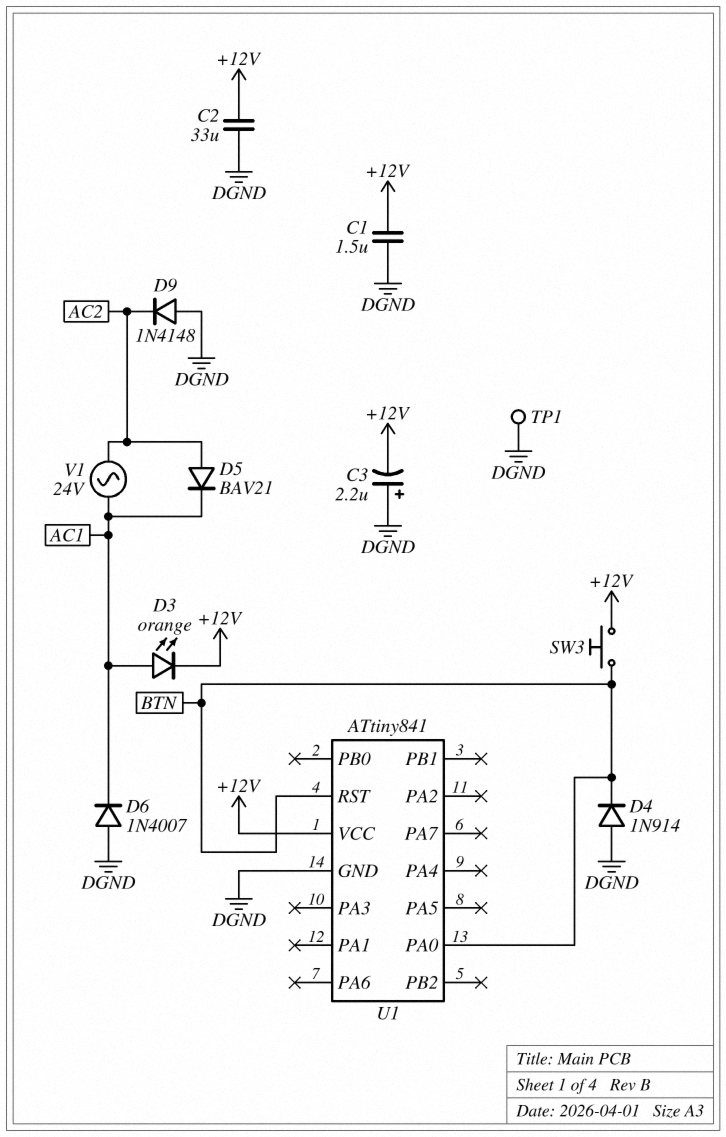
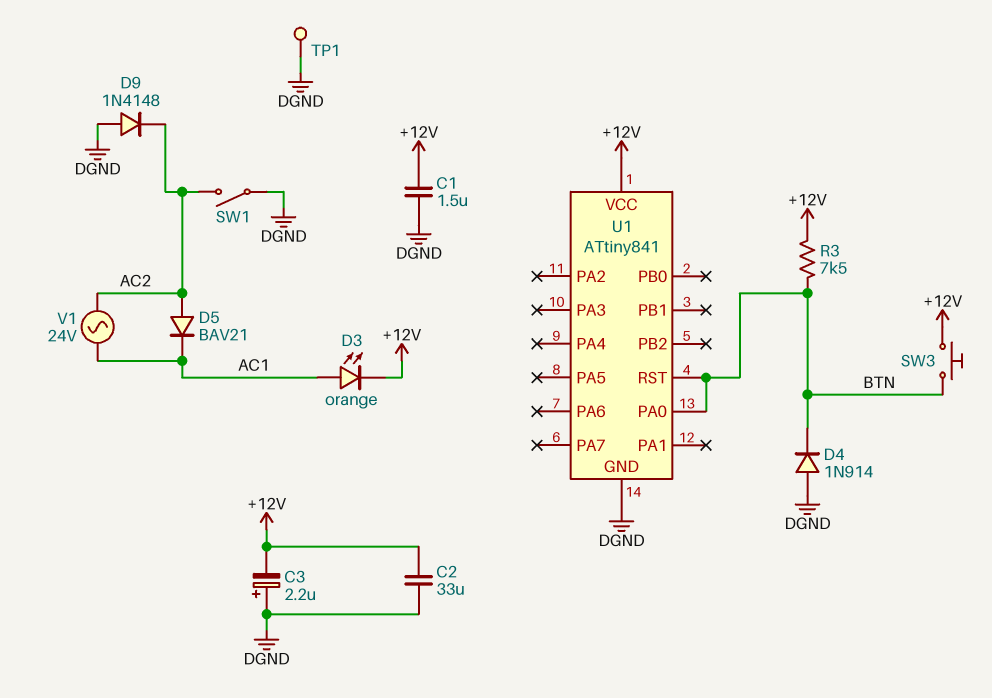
D6: diode 1N4007 (A DGND, K AC1) -> none
R3: none -> 7.5k (+12V, BTN)
SW1: none -> switch (AC2, DGND)

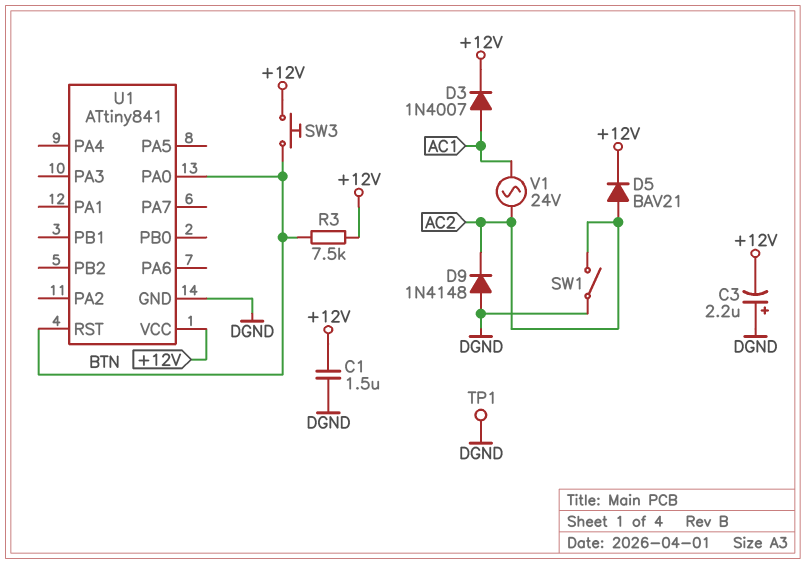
C2: 33uF (+12V, DGND) -> none
D3: LED orange (A AC1, K +12V) -> diode 1N4007 (A AC1, K +12V)
D4: diode 1N914 (A DGND, K BTN) -> none
D5: diode BAV21 (A AC2, K AC1) -> diode BAV21 (A AC2, K +12V)

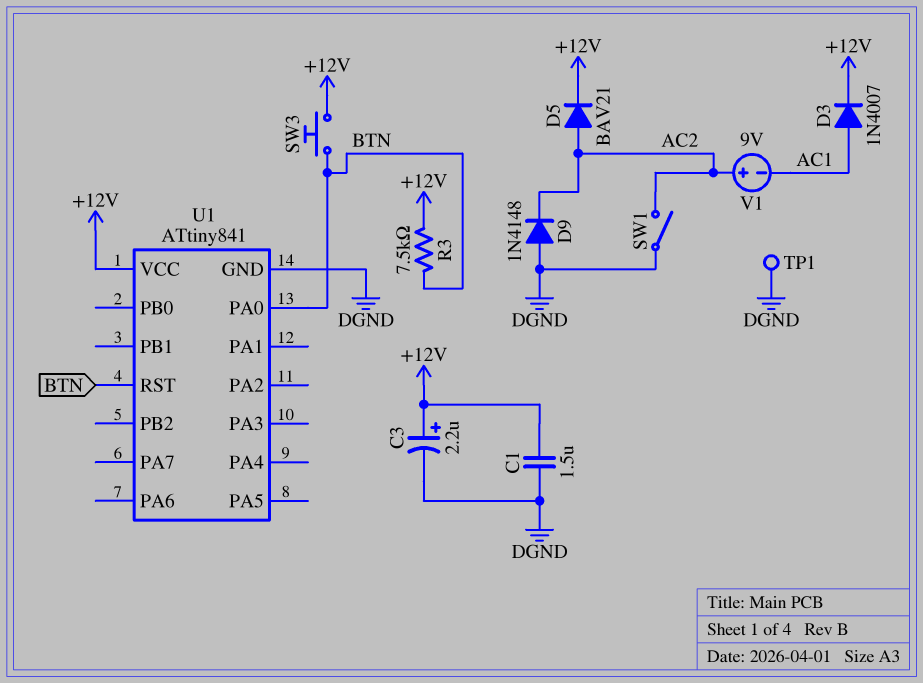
C3: 2.2uF (plus DGND, minus +12V) -> 2.2uF (plus +12V, minus DGND)
V1: AC 24V (AC1, AC2) -> 9V (plus AC2, minus AC1)

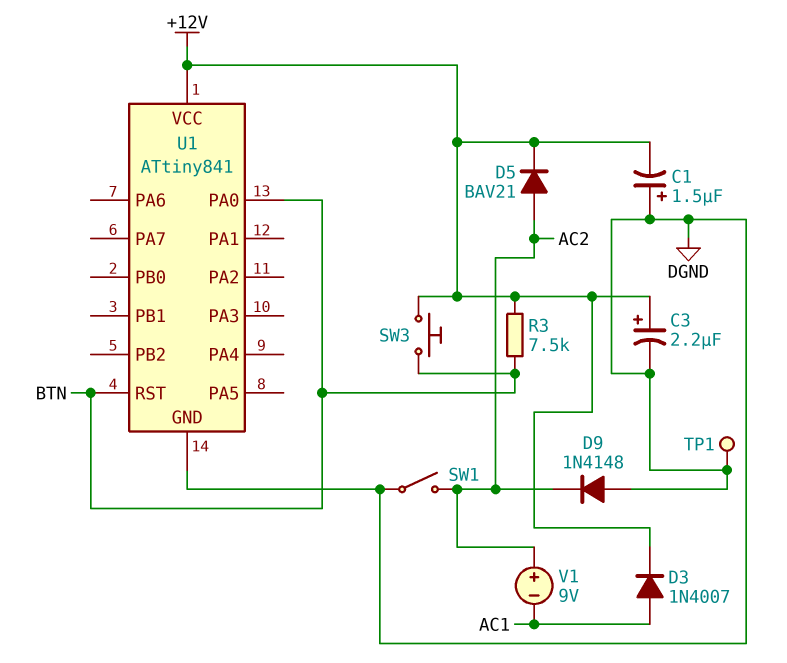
C1: 1.5uF (+12V, DGND) -> 1.5uF (plus DGND, minus +12V)

